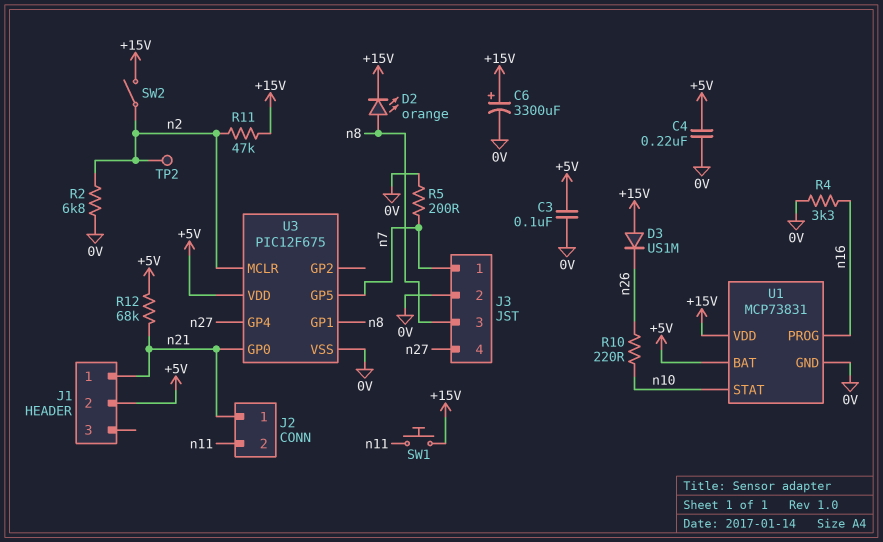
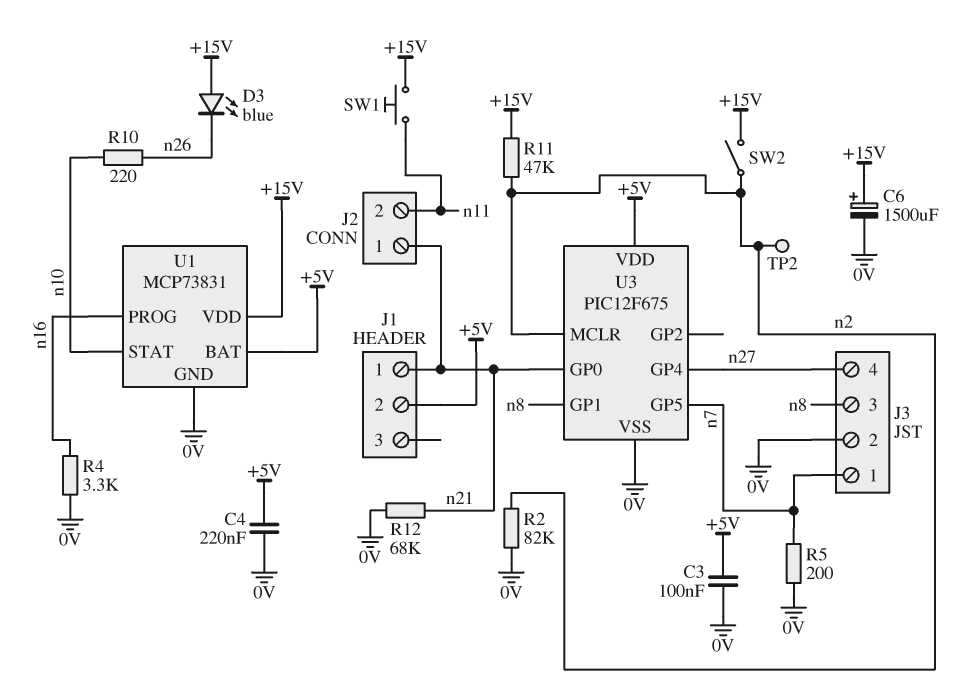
C6: 3300uF (plus +15V, minus 0V) -> 1500uF (plus +15V, minus 0V)
D2: LED orange (A n8, K +15V) -> none
D3: diode US1M (A +15V, K n26) -> LED blue (A +15V, K n26)
R2: 6.8k (0V, n2) -> 82k (0V, n2)
R12: 68k (+5V, n21) -> 68k (0V, n21)

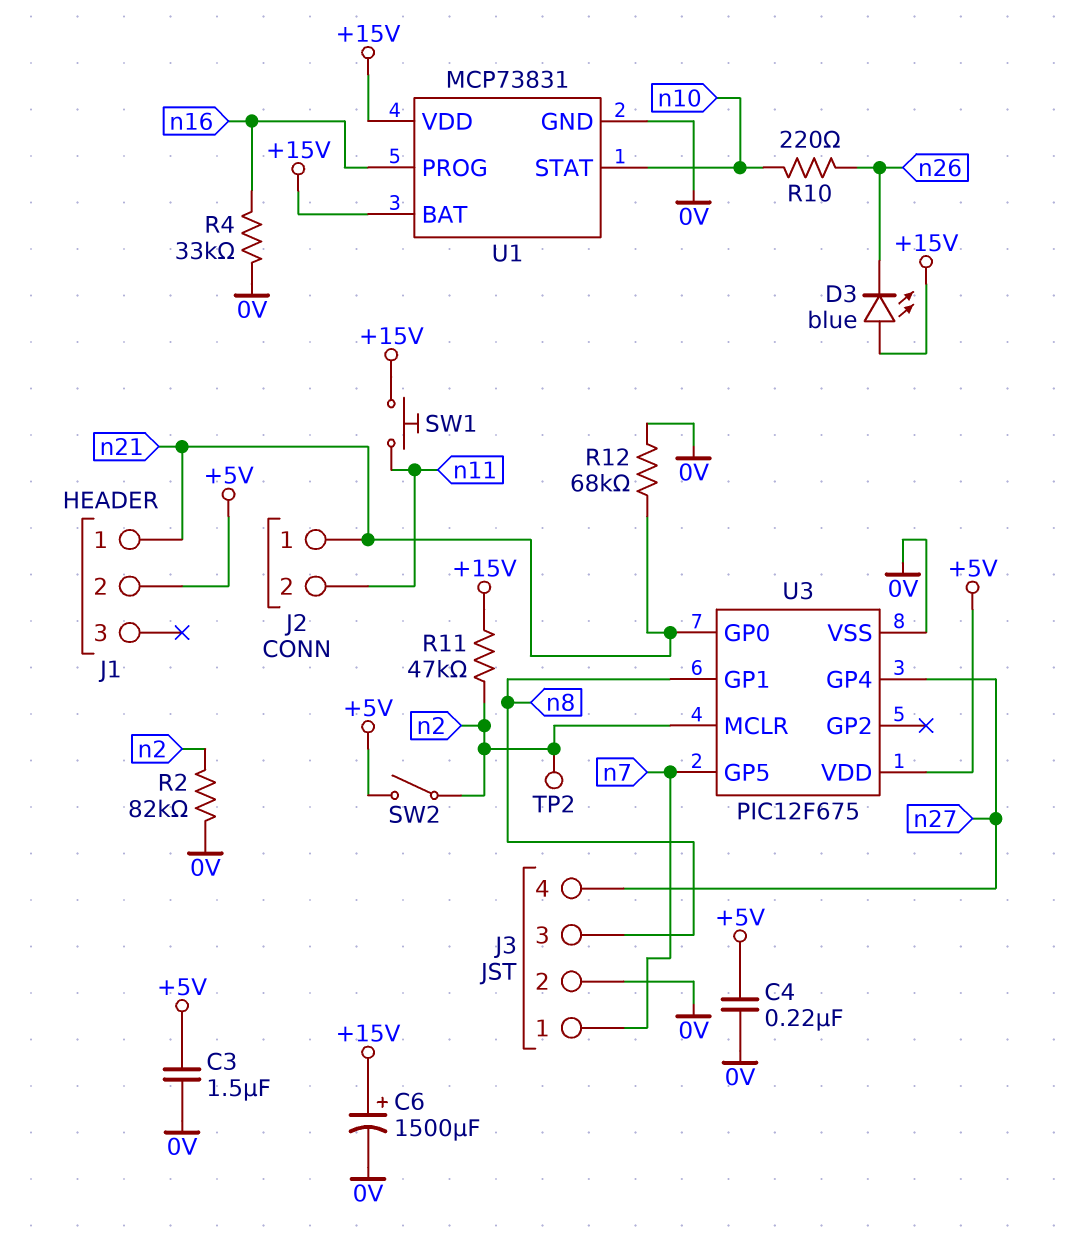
C3: 100nF (+5V, 0V) -> 1.5uF (+5V, 0V)
R4: 3.3k (0V, n16) -> 33k (0V, n16)
R5: 200 (0V, n7) -> none
SW2: switch (+15V, n2) -> switch (+5V, n2)
U1 pin BAT: +5V -> +15V

